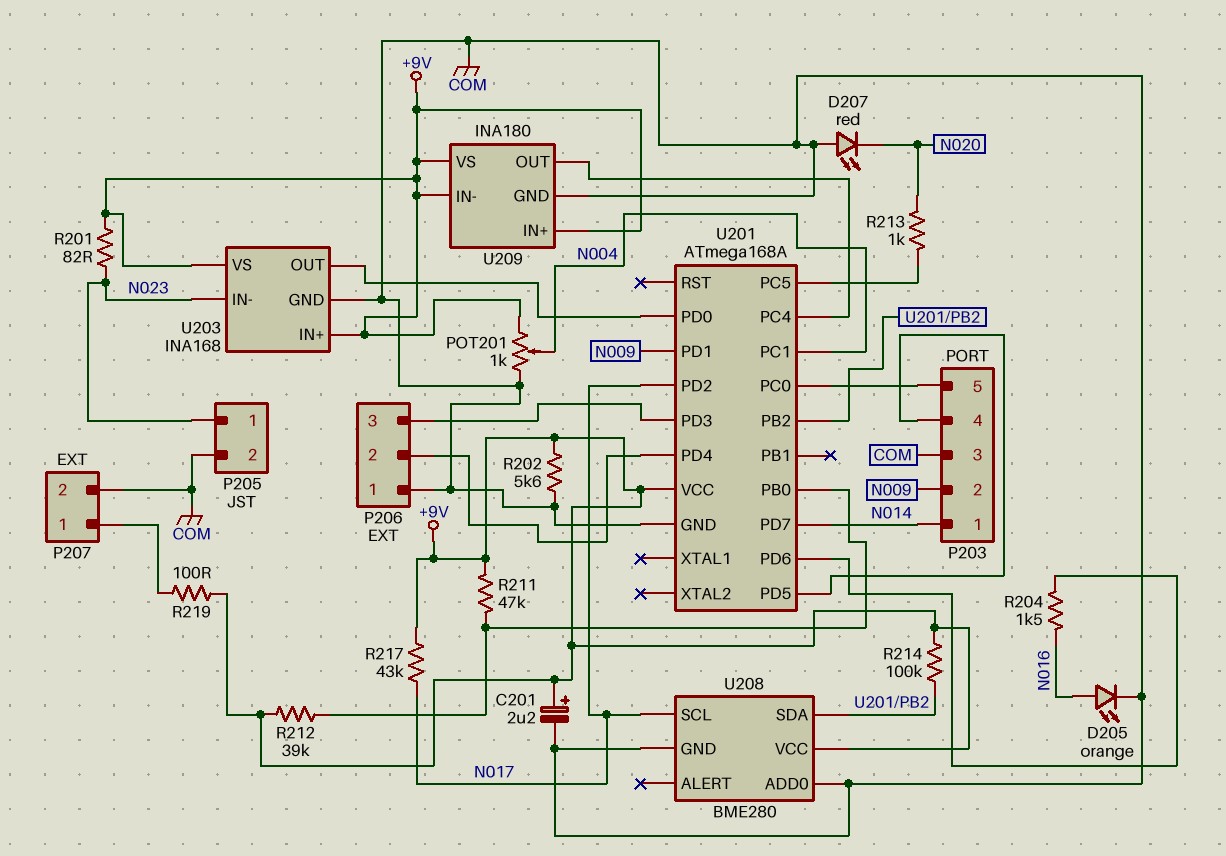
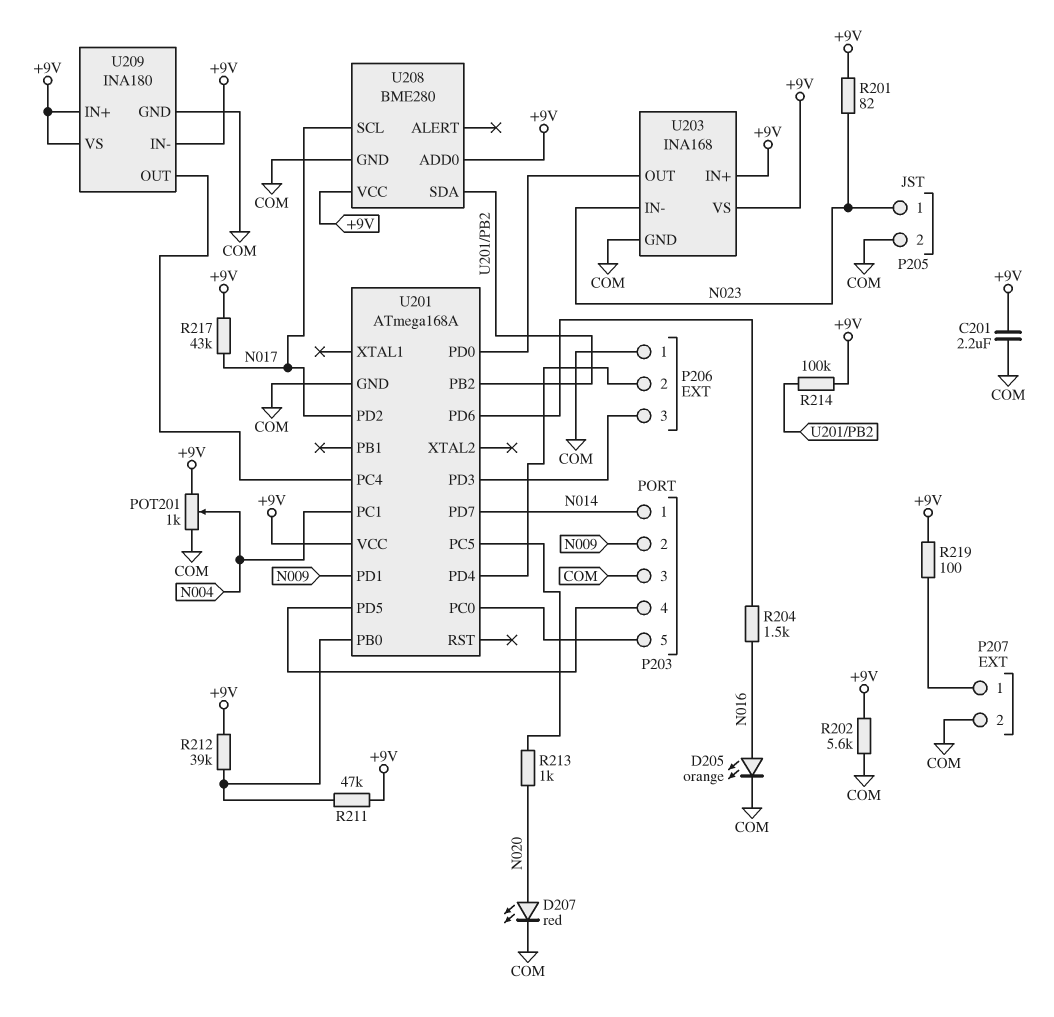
C201: 2.2uF (plus +9V, minus COM) -> 2.2uF (+9V, COM)
D207: LED red (A COM, K N020) -> LED red (A N020, K COM)
U208 pin ADD0: COM -> +9V

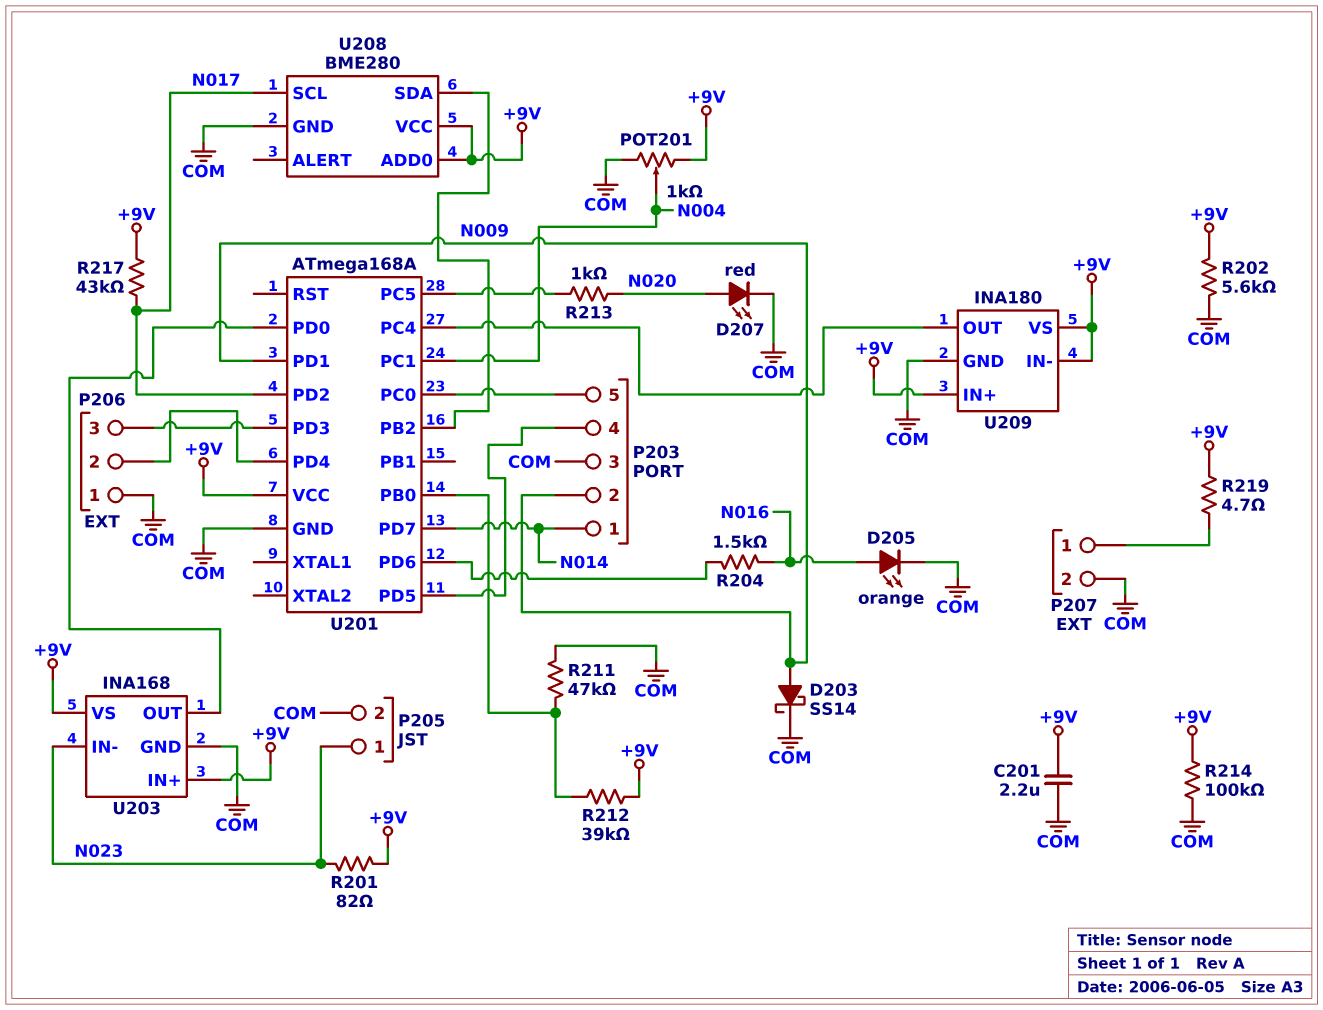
D203: none -> schottky SS14 (A N009, K COM)
R211: 47k (+9V, U201/PB0) -> 47k (COM, U201/PB0)
R214: 100k (+9V, U201/PB2) -> 100k (+9V, COM)
R219: 100 (+9V, P207/1) -> 4.7 (+9V, P207/1)

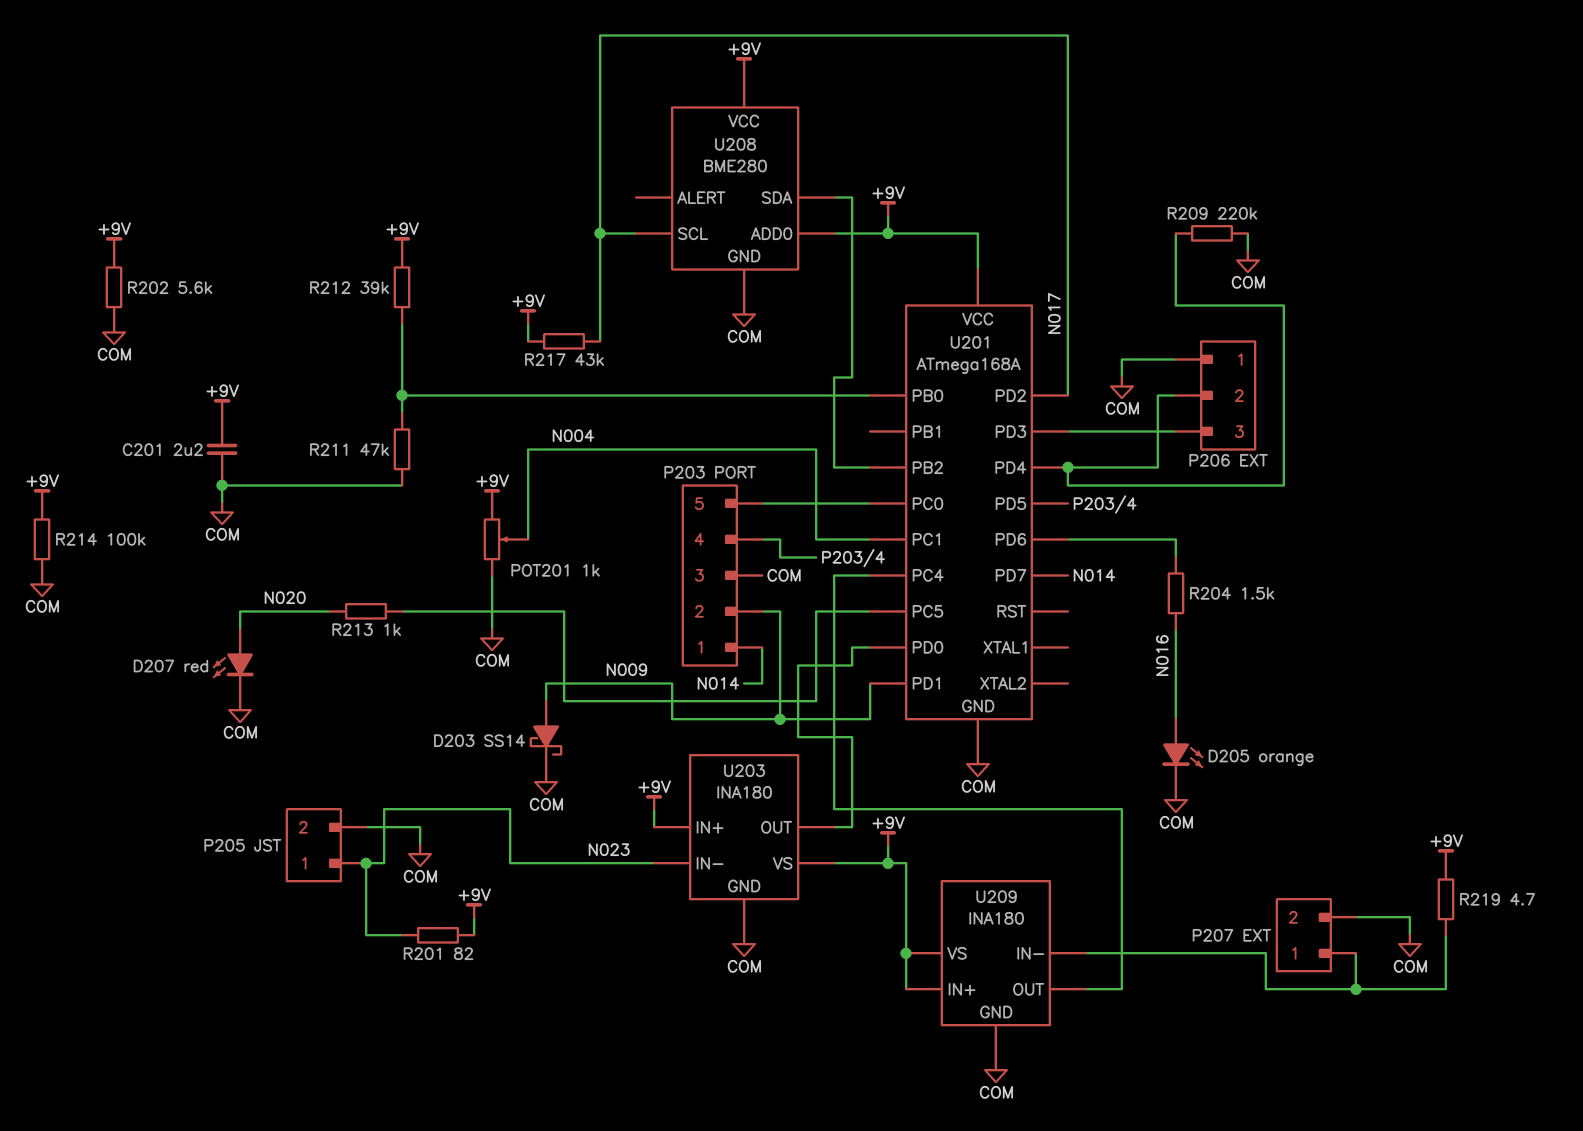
R209: none -> 220k (COM, P206/2)
U203: INA168 -> INA180
U209 pin IN-: +9V -> P207/1

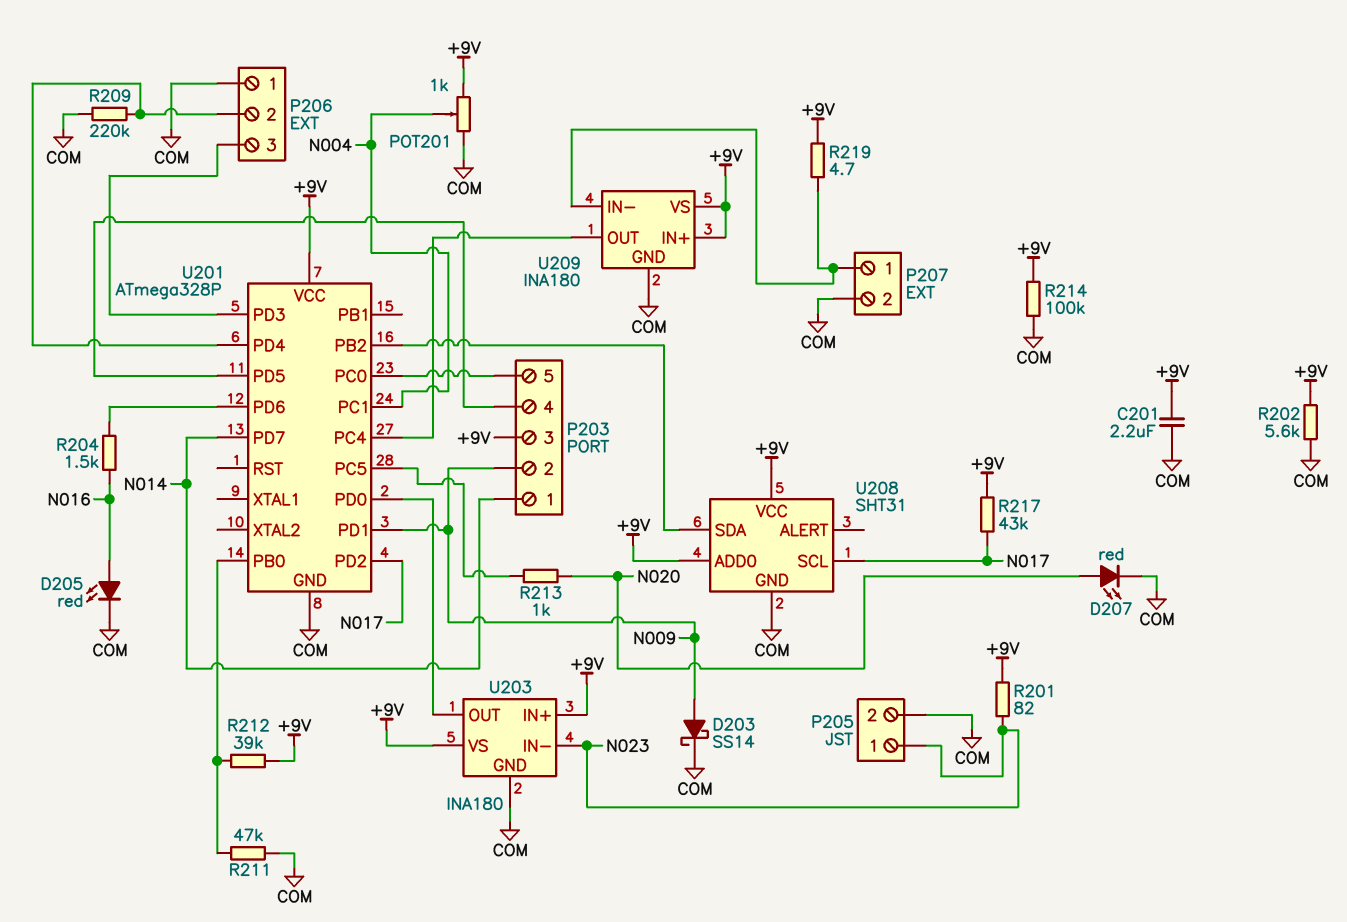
D205: LED orange (A N016, K COM) -> LED red (A N016, K COM)
P203 pin 3: COM -> +9V
U201: ATmega168A -> ATmega328P
U208: BME280 -> SHT31

